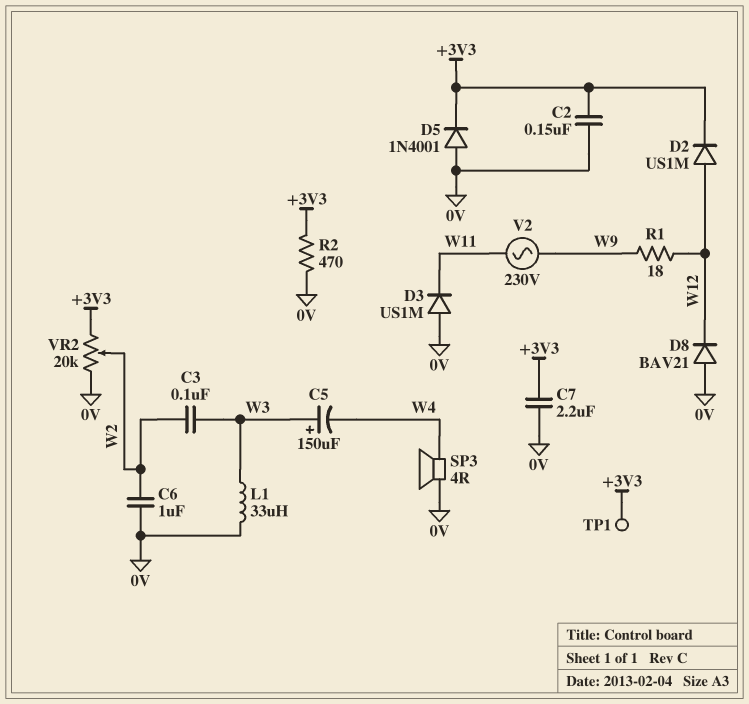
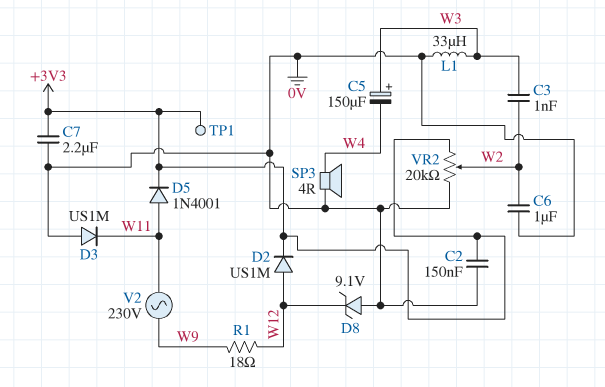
C3: 100nF (W2, W3) -> 1nF (W2, W3)
D5: diode 1N4001 (A 0V, K +3V3) -> diode 1N4001 (A W11, K +3V3)
D8: diode BAV21 (A 0V, K W12) -> zener 9.1V (A 0V, K W12)
R2: 470 (+3V3, 0V) -> none

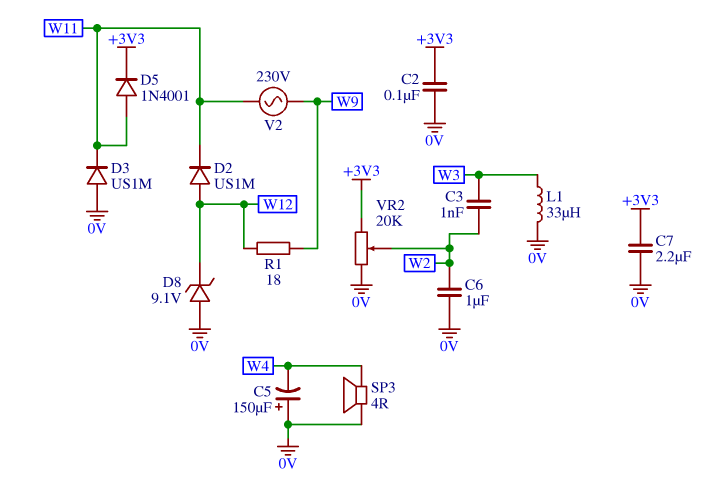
C2: 150nF (+3V3, 0V) -> 100nF (+3V3, 0V)
C5: 150uF (plus W3, minus W4) -> 150uF (plus 0V, minus W4)
D2: diode US1M (A W12, K +3V3) -> diode US1M (A W12, K W11)
TP1: test point (+3V3) -> none

